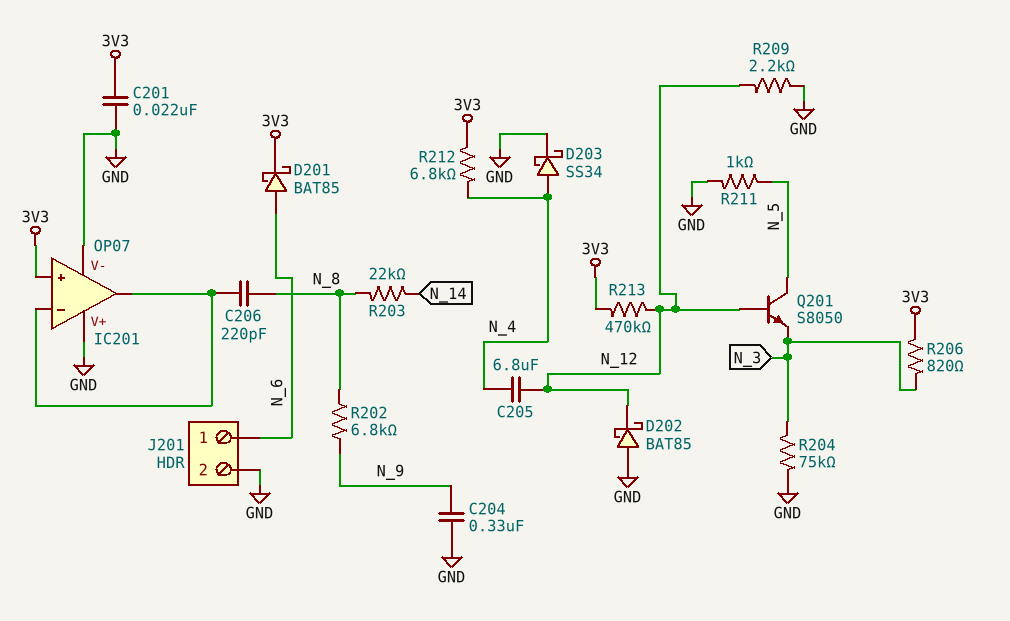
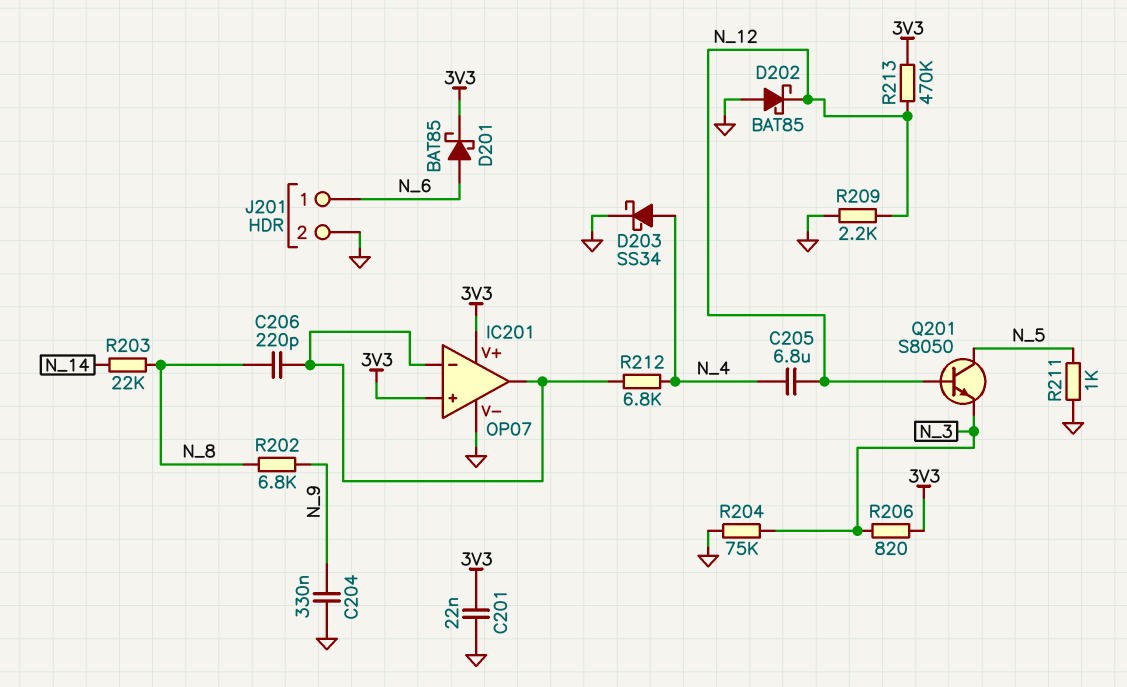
IC201 pin V+: GND -> 3V3
R212: 6.8k (3V3, N_4) -> 6.8k (IC201/in-, N_4)

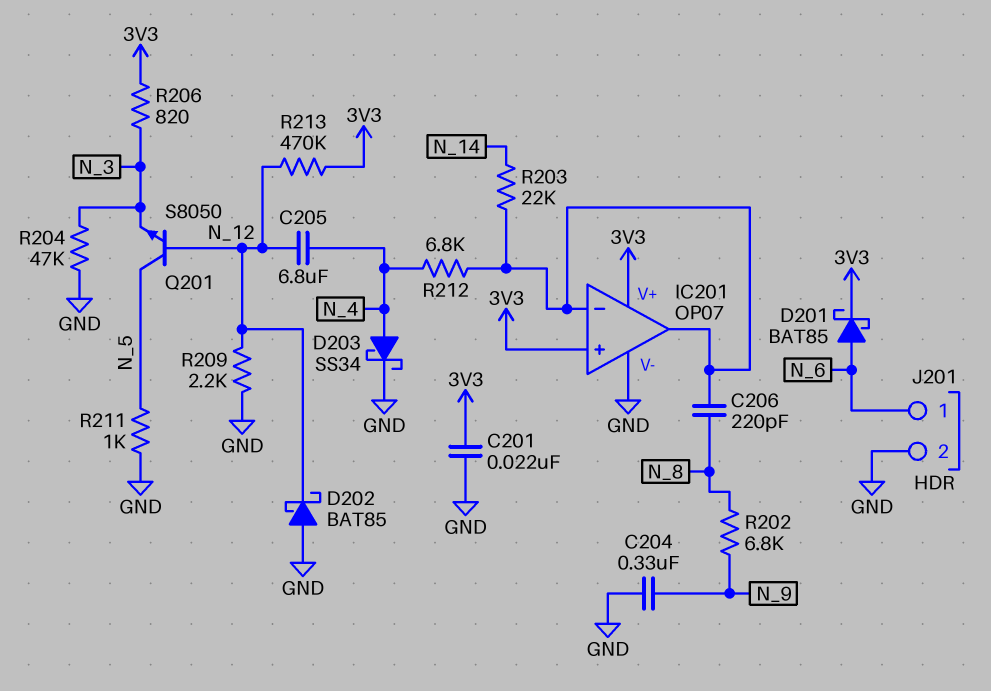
R203: 22k (N_8, N_14) -> 22k (IC201/in-, N_14)
R204: 75k (GND, N_3) -> 47k (GND, N_3)

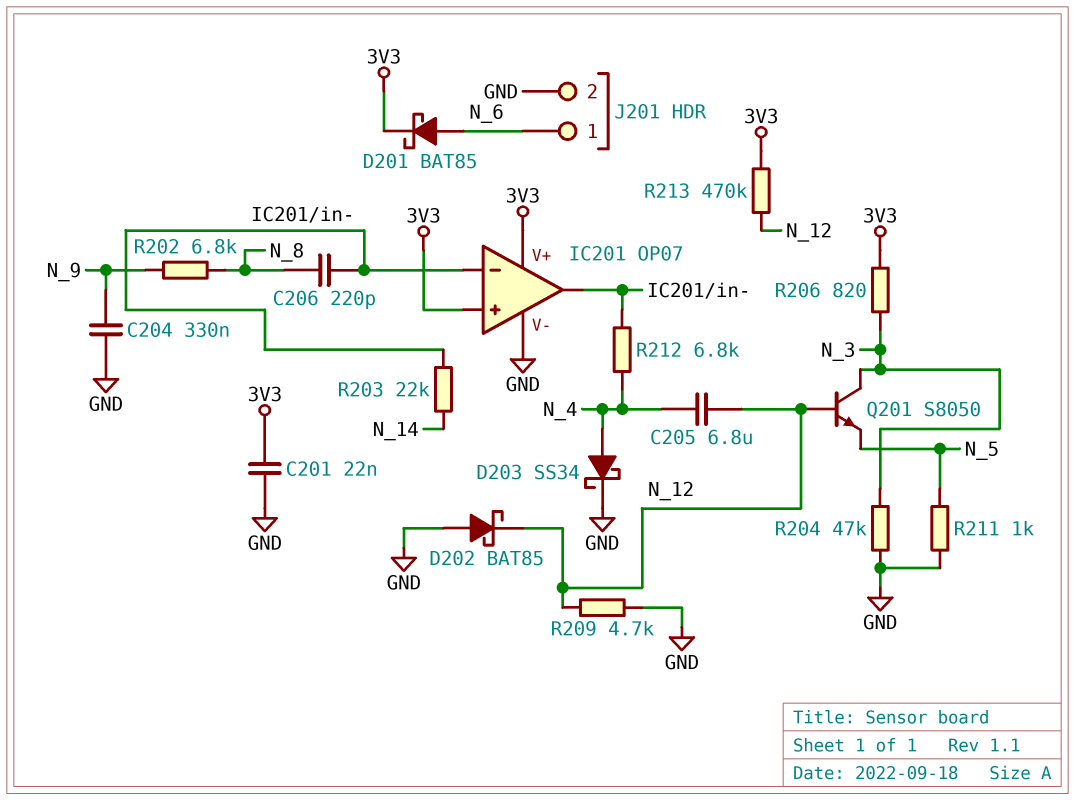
Q201: NPN S8050 (B N_12, C N_5, E N_3) -> NPN S8050 (B N_12, C N_3, E N_5)
R209: 2.2k (GND, N_12) -> 4.7k (GND, N_12)

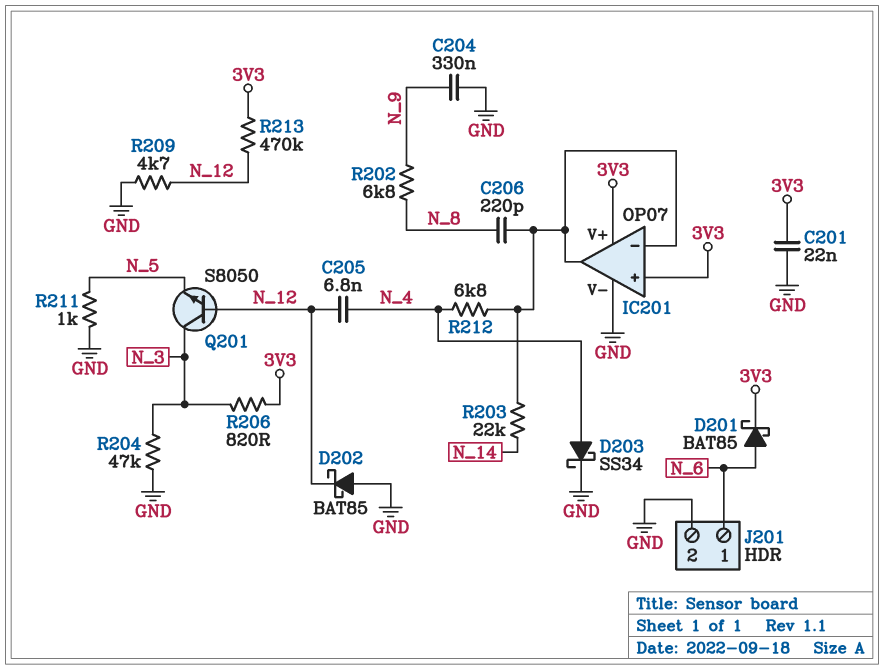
C205: 6.8uF (N_4, N_12) -> 6.8nF (N_4, N_12)

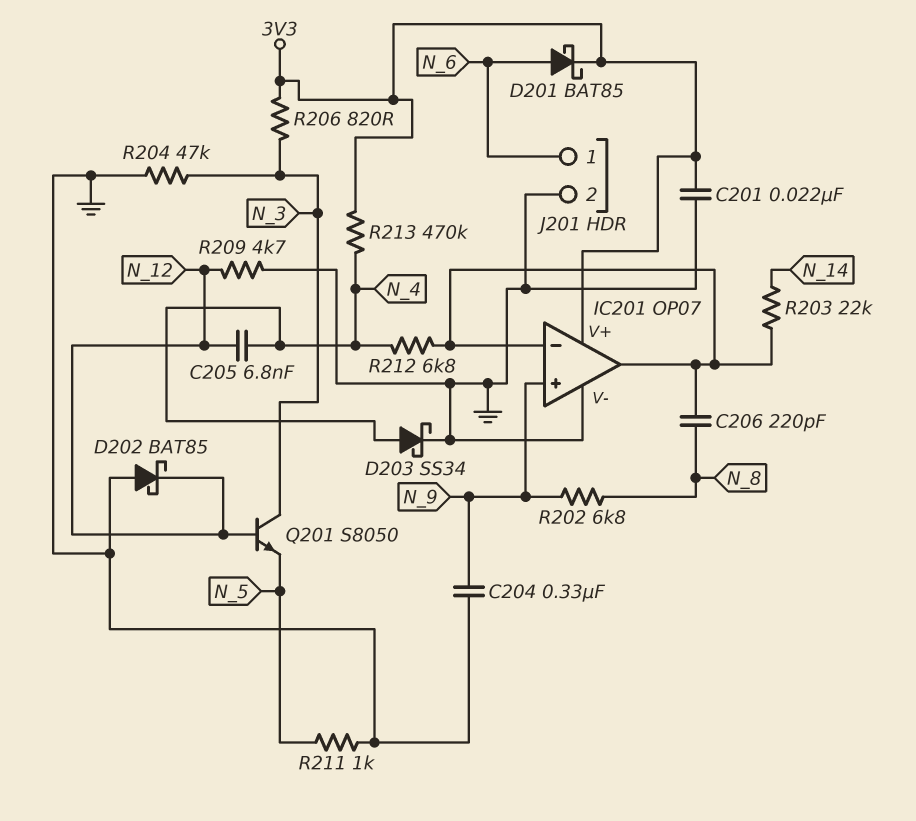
IC201 pin in+: 3V3 -> N_9
R213: 470k (3V3, N_12) -> 470k (3V3, N_4)

